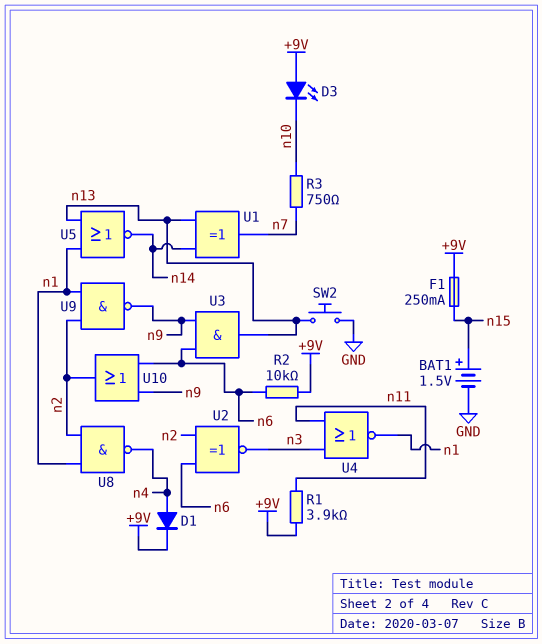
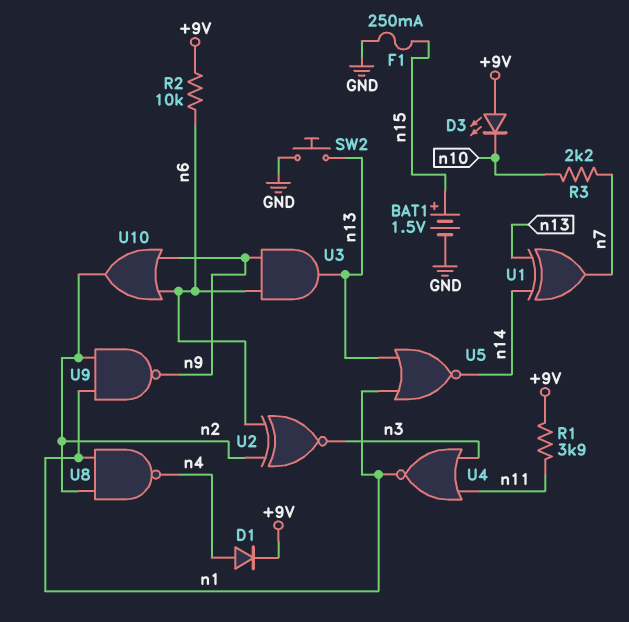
F1: 250mA (+9V, n15) -> 250mA (GND, n15)
R3: 750 (n7, n10) -> 2.2k (n7, n10)

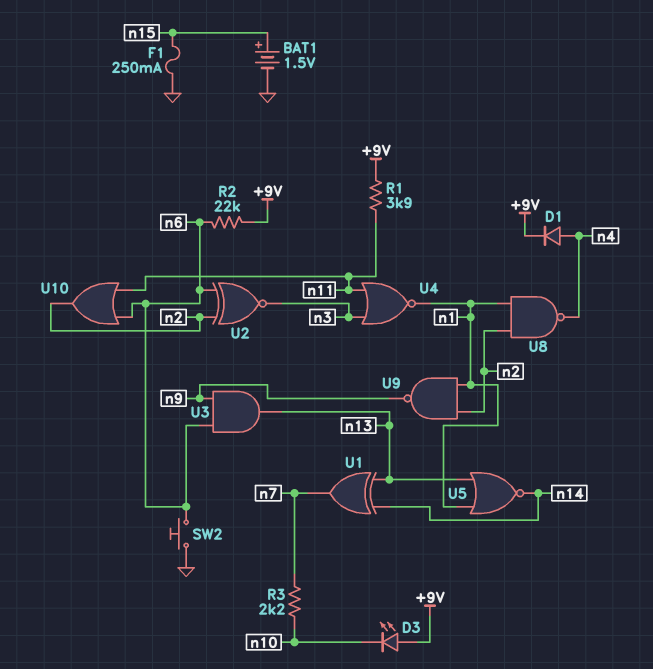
R2: 10k (+9V, n6) -> 22k (+9V, n6)
SW2: button (GND, n13) -> button (GND, n6)
U10: OR (in n6, in n9, out n2) -> OR (in n6, in n11, out n2)

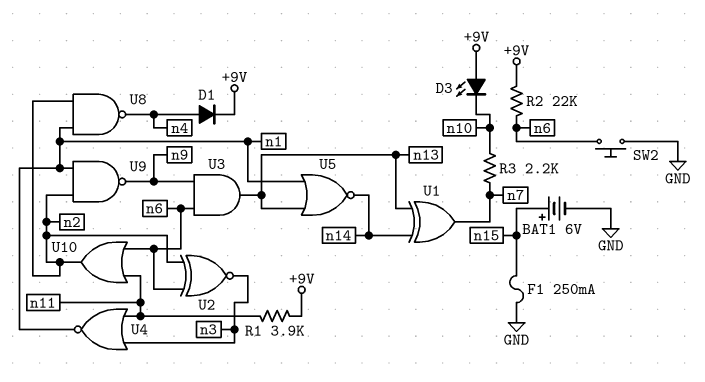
BAT1: 1.5V (plus n15, minus GND) -> 6V (plus n15, minus GND)

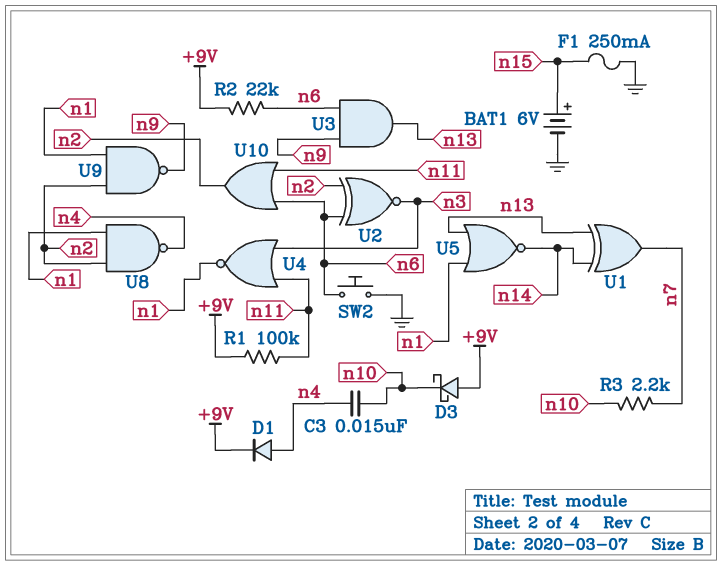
C3: none -> 15nF (n4, n10)
D3: LED (A +9V, K n10) -> schottky (A +9V, K n10)
R1: 3.9k (+9V, n11) -> 100k (+9V, n11)

